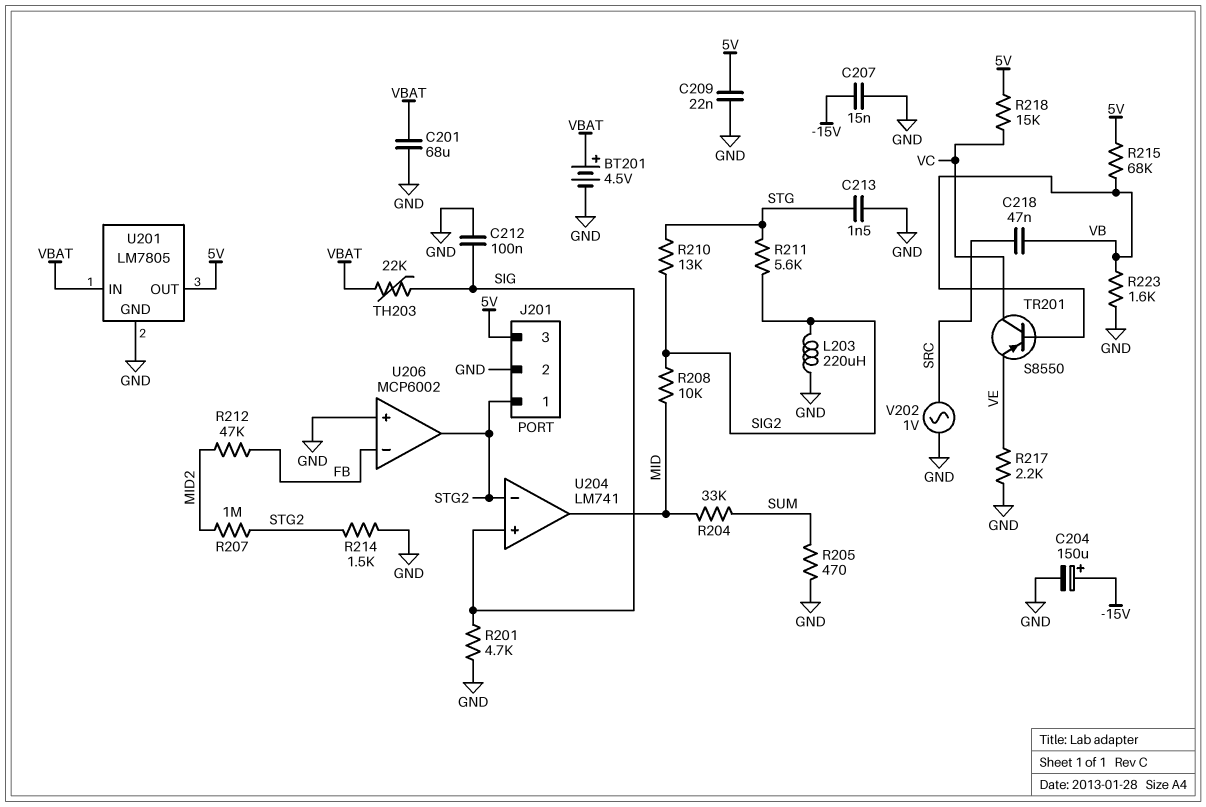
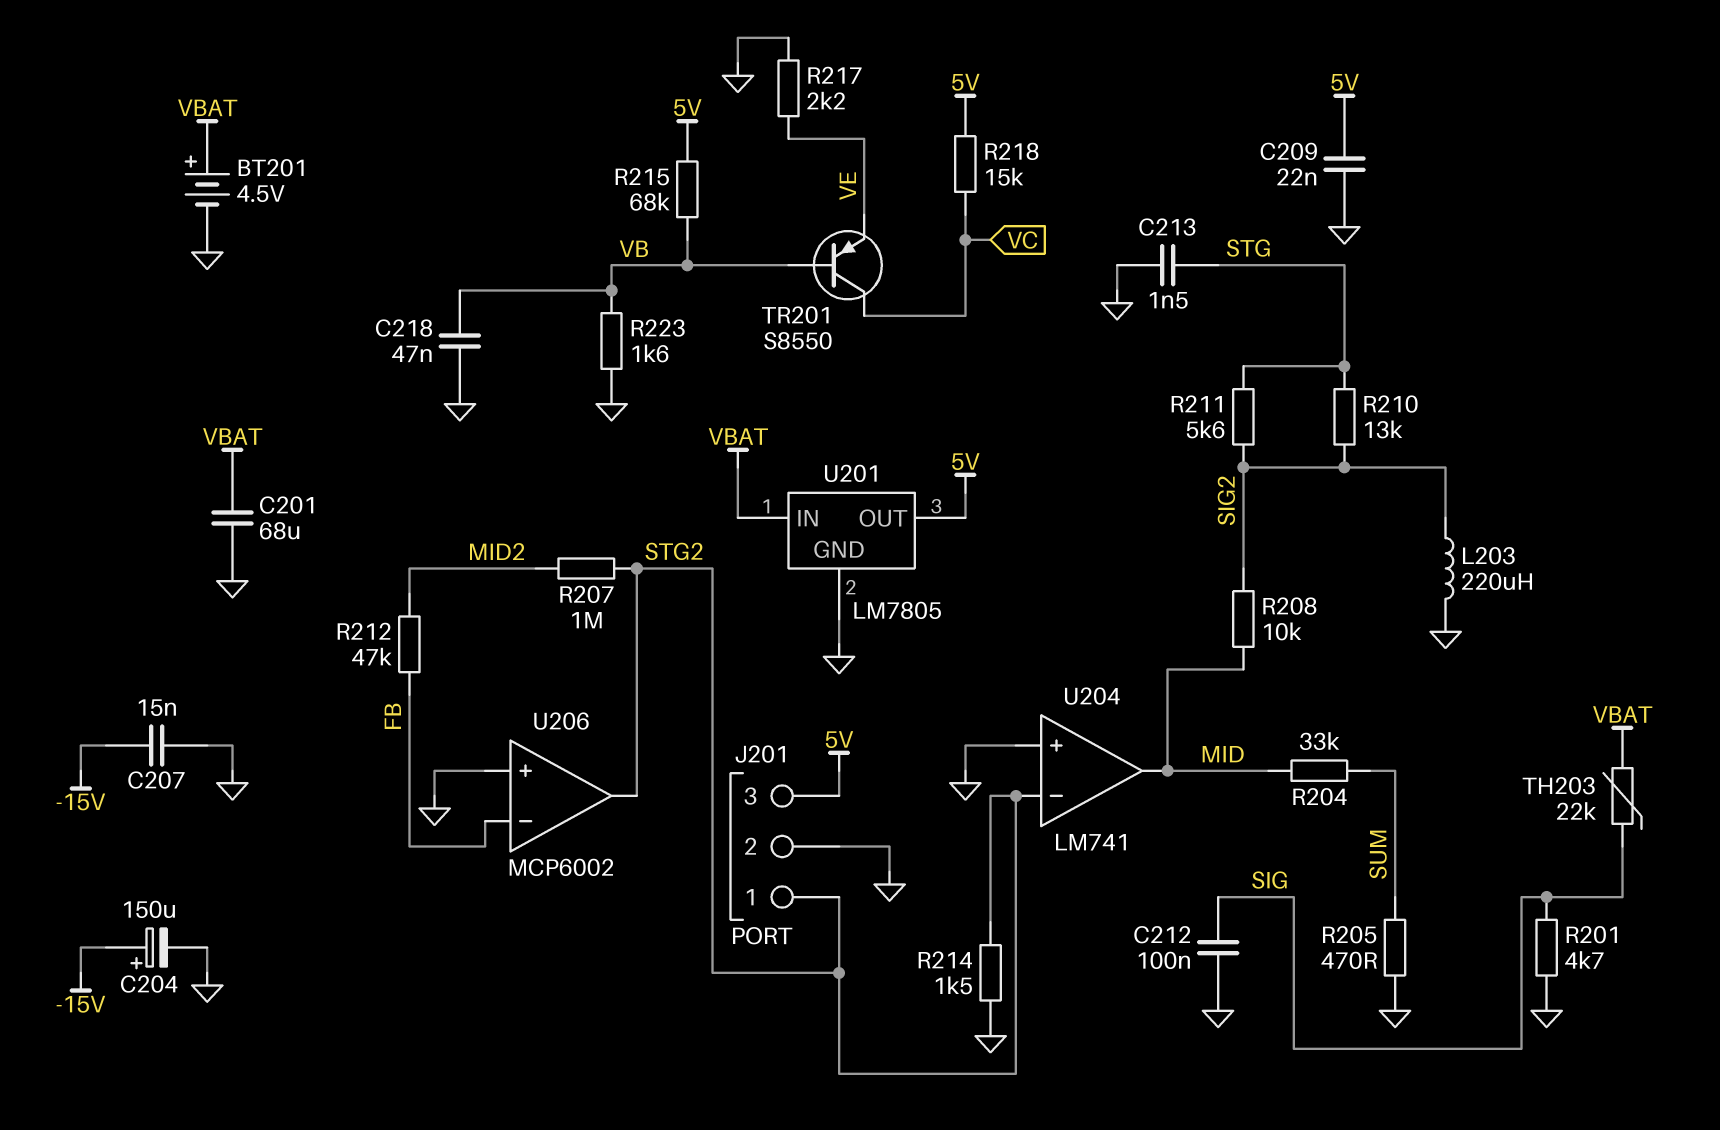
C218: 47nF (SRC, VB) -> 47nF (GND, VB)
U204 pin in+: SIG -> GND
V202: AC 1V (GND, SRC) -> none

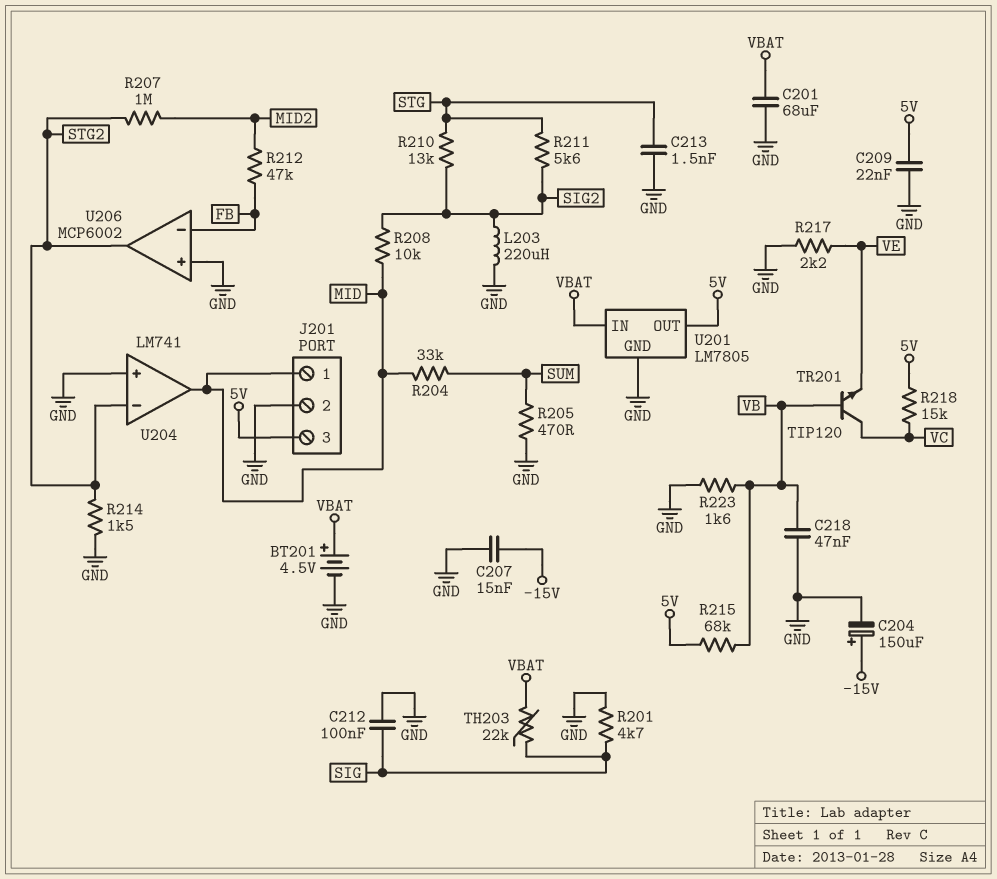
J201 pin 1: STG2 -> MID
TR201: PNP S8550 (B VB, C VC, E VE) -> NPN TIP120 (B VB, C VC, E VE)

